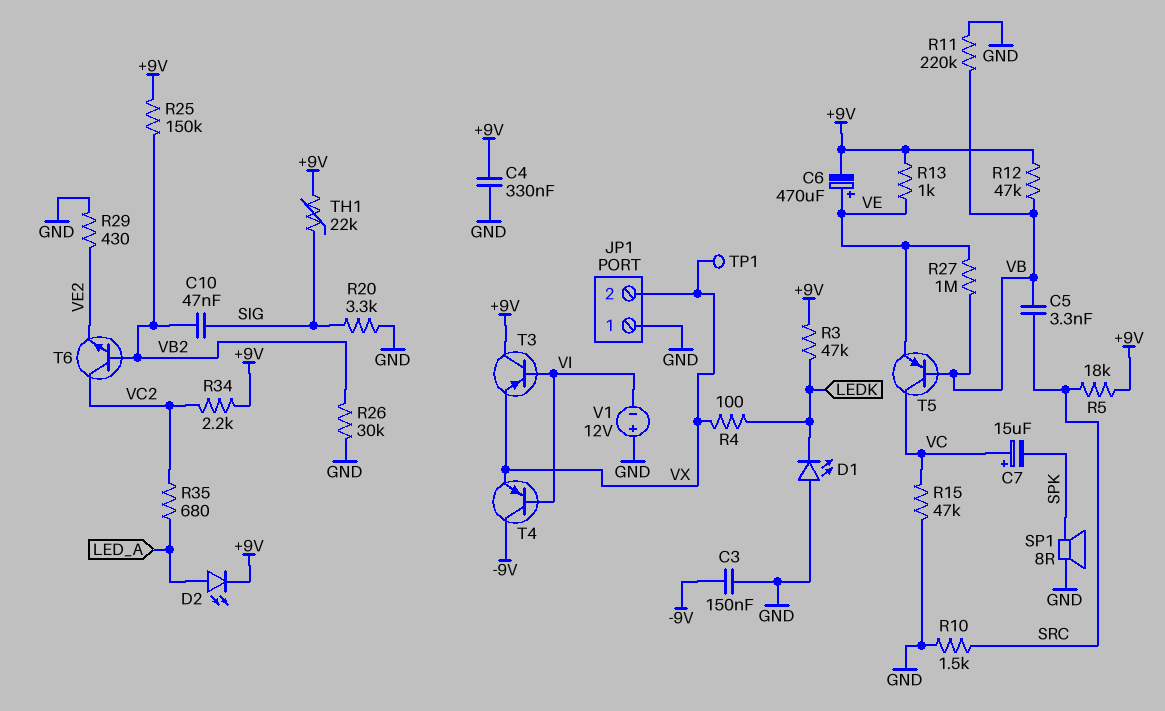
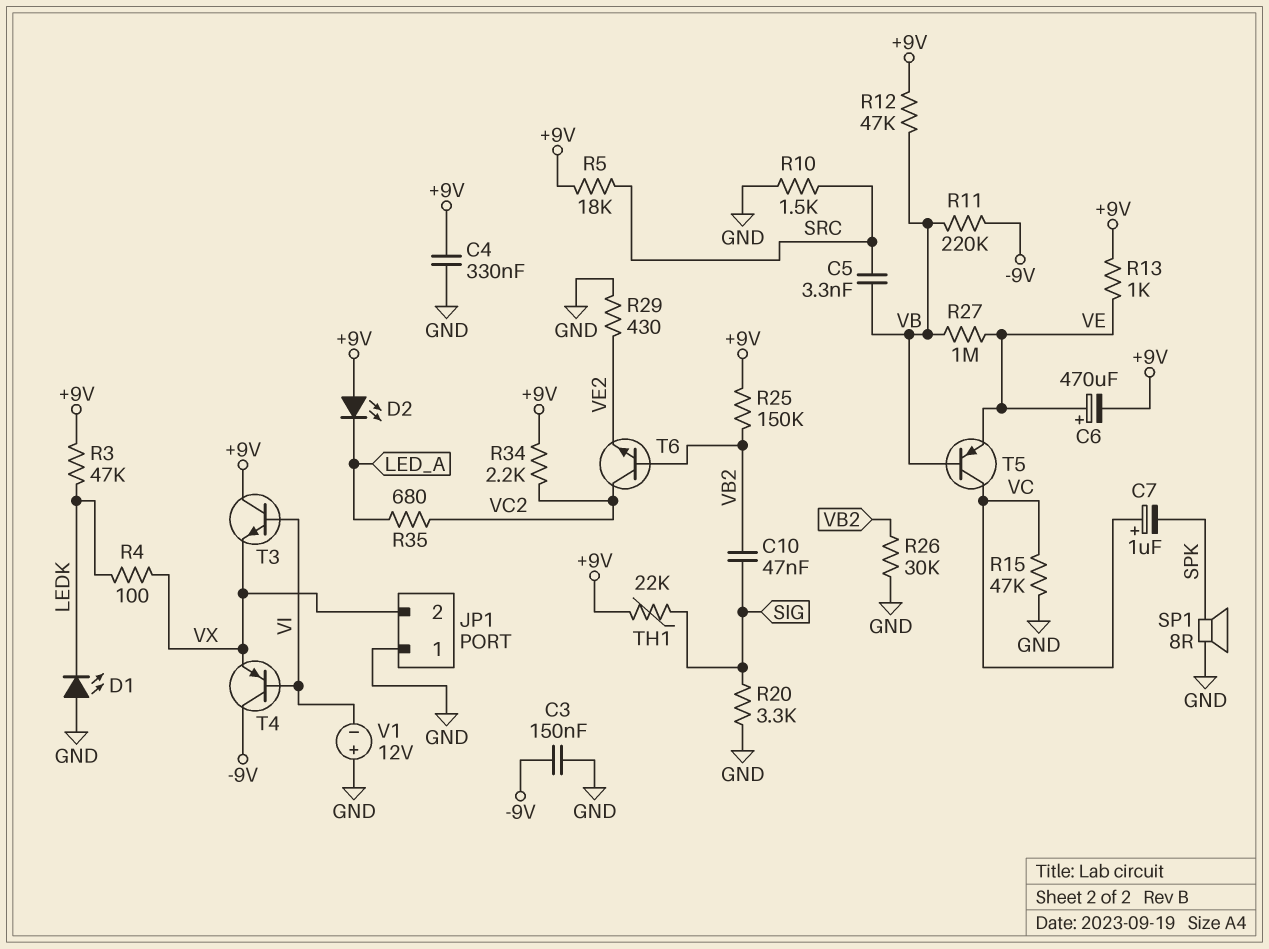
C7: 15uF (plus VC, minus SPK) -> 1uF (plus VC, minus SPK)
D2: LED (A LED_A, K +9V) -> LED (A +9V, K LED_A)
R11: 220k (GND, VB) -> 220k (-9V, VB)
T3: PNP (B VI, C +9V, E VX) -> NPN (B VI, C +9V, E VX)
TP1: test point (VX) -> none

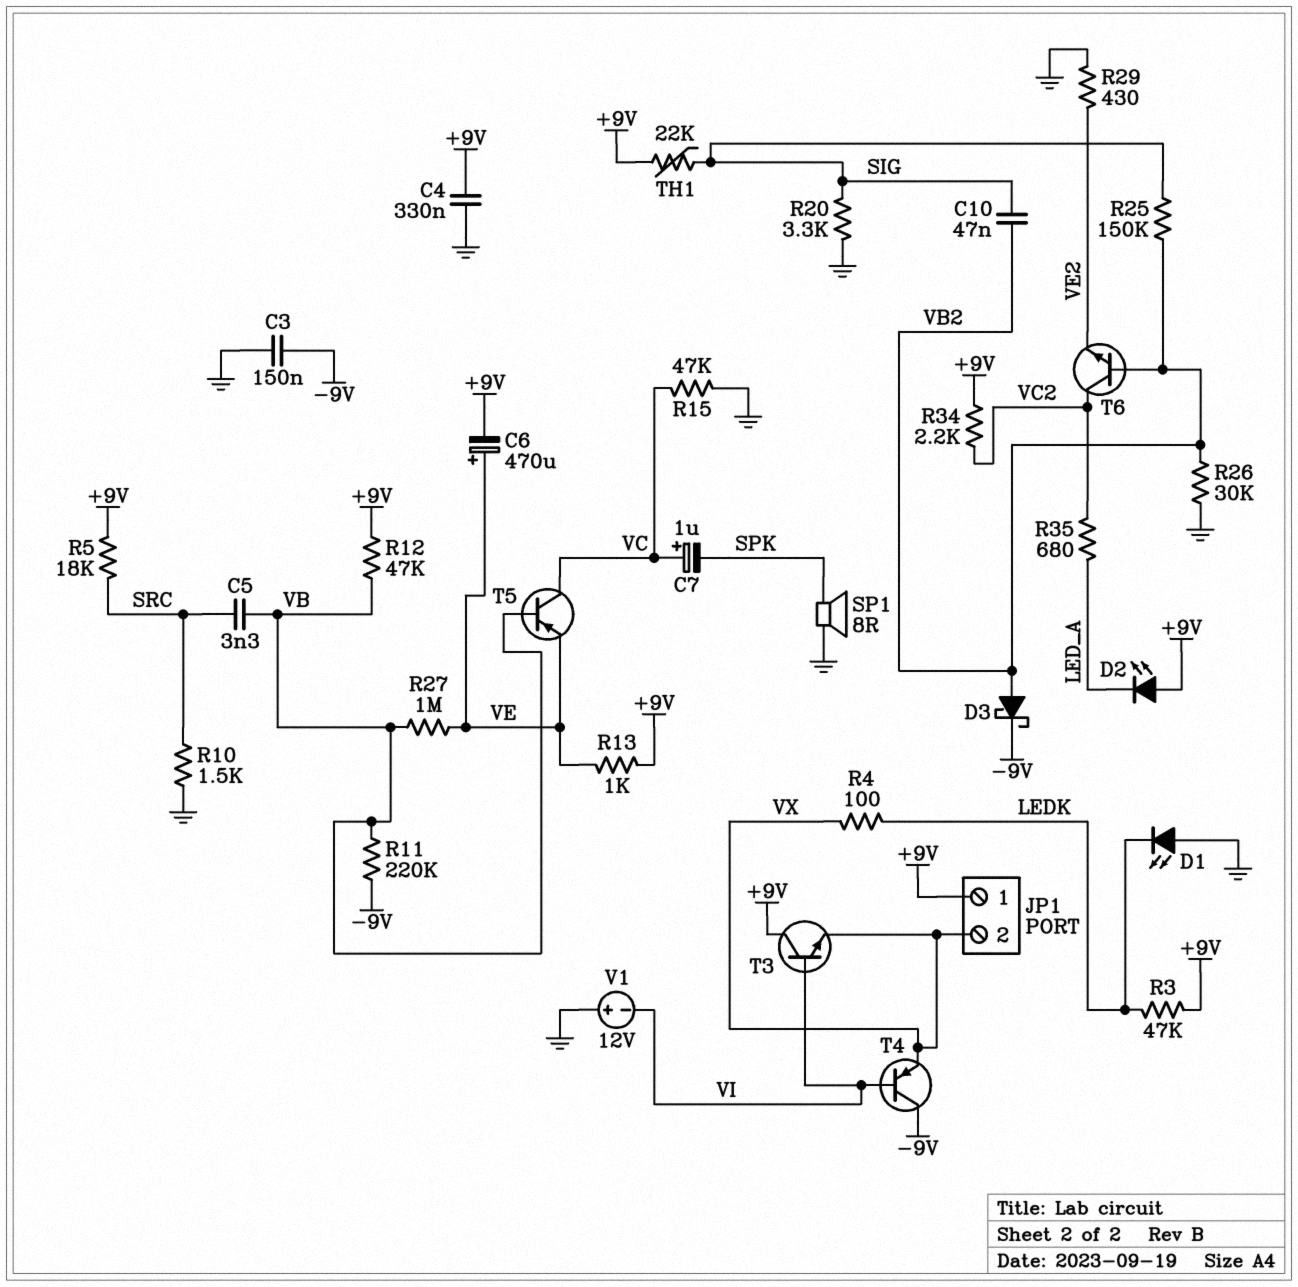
D3: none -> schottky (A VB2, K -9V)
JP1 pin 1: GND -> +9V
R25: 150k (+9V, VB2) -> 150k (SIG, VB2)

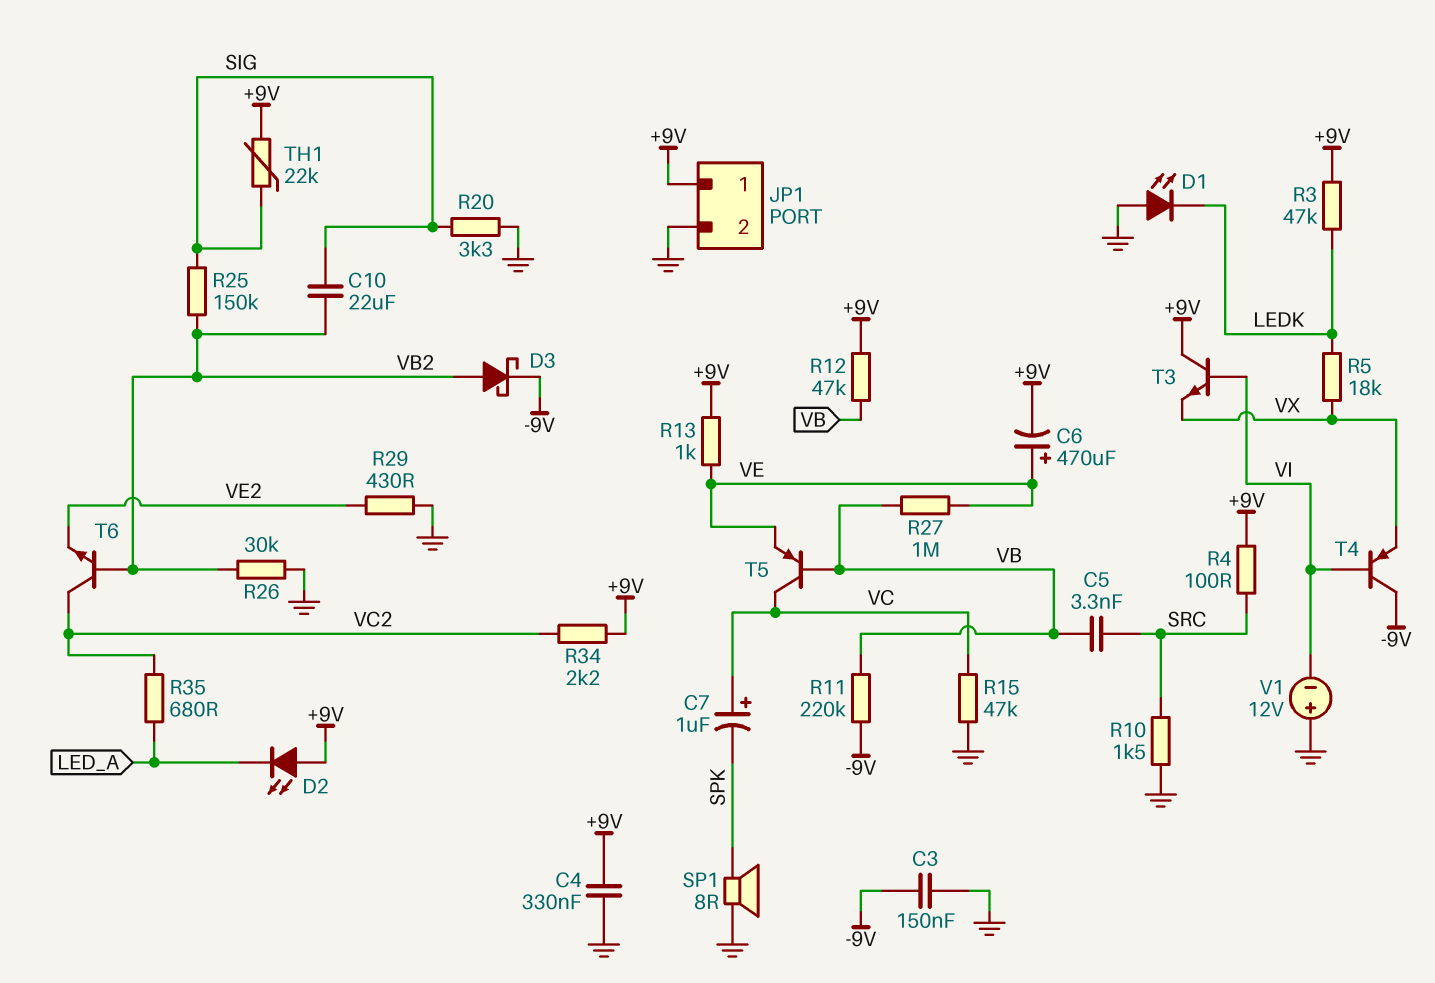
C10: 47nF (SIG, VB2) -> 22uF (SIG, VB2)
JP1 pin 2: VX -> GND
R4: 100 (LEDK, VX) -> 100 (+9V, SRC)
R5: 18k (+9V, SRC) -> 18k (LEDK, VX)

